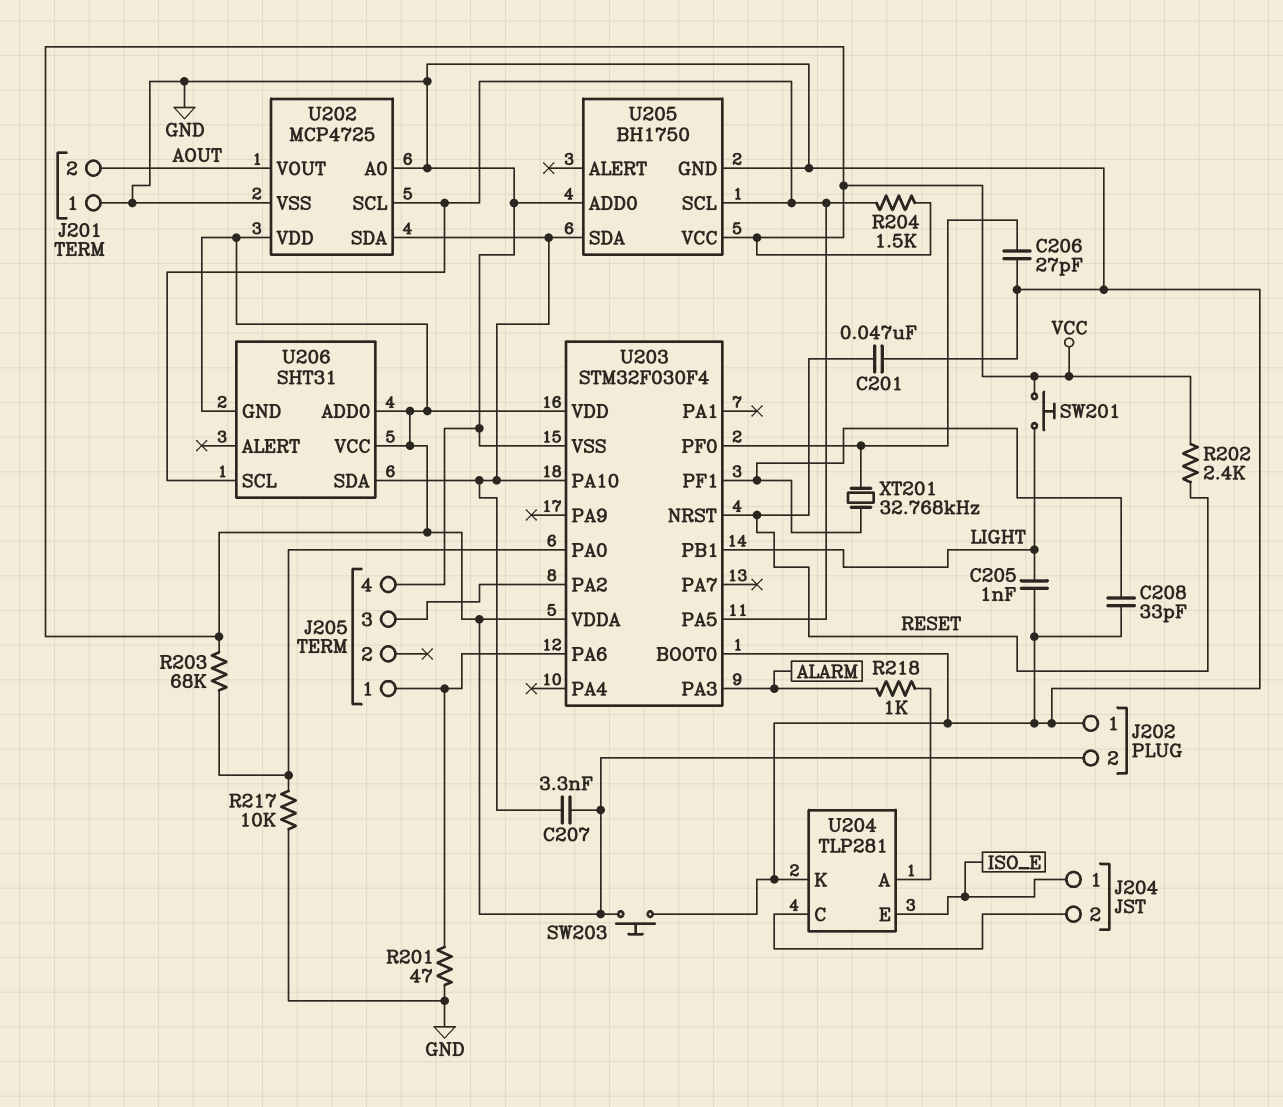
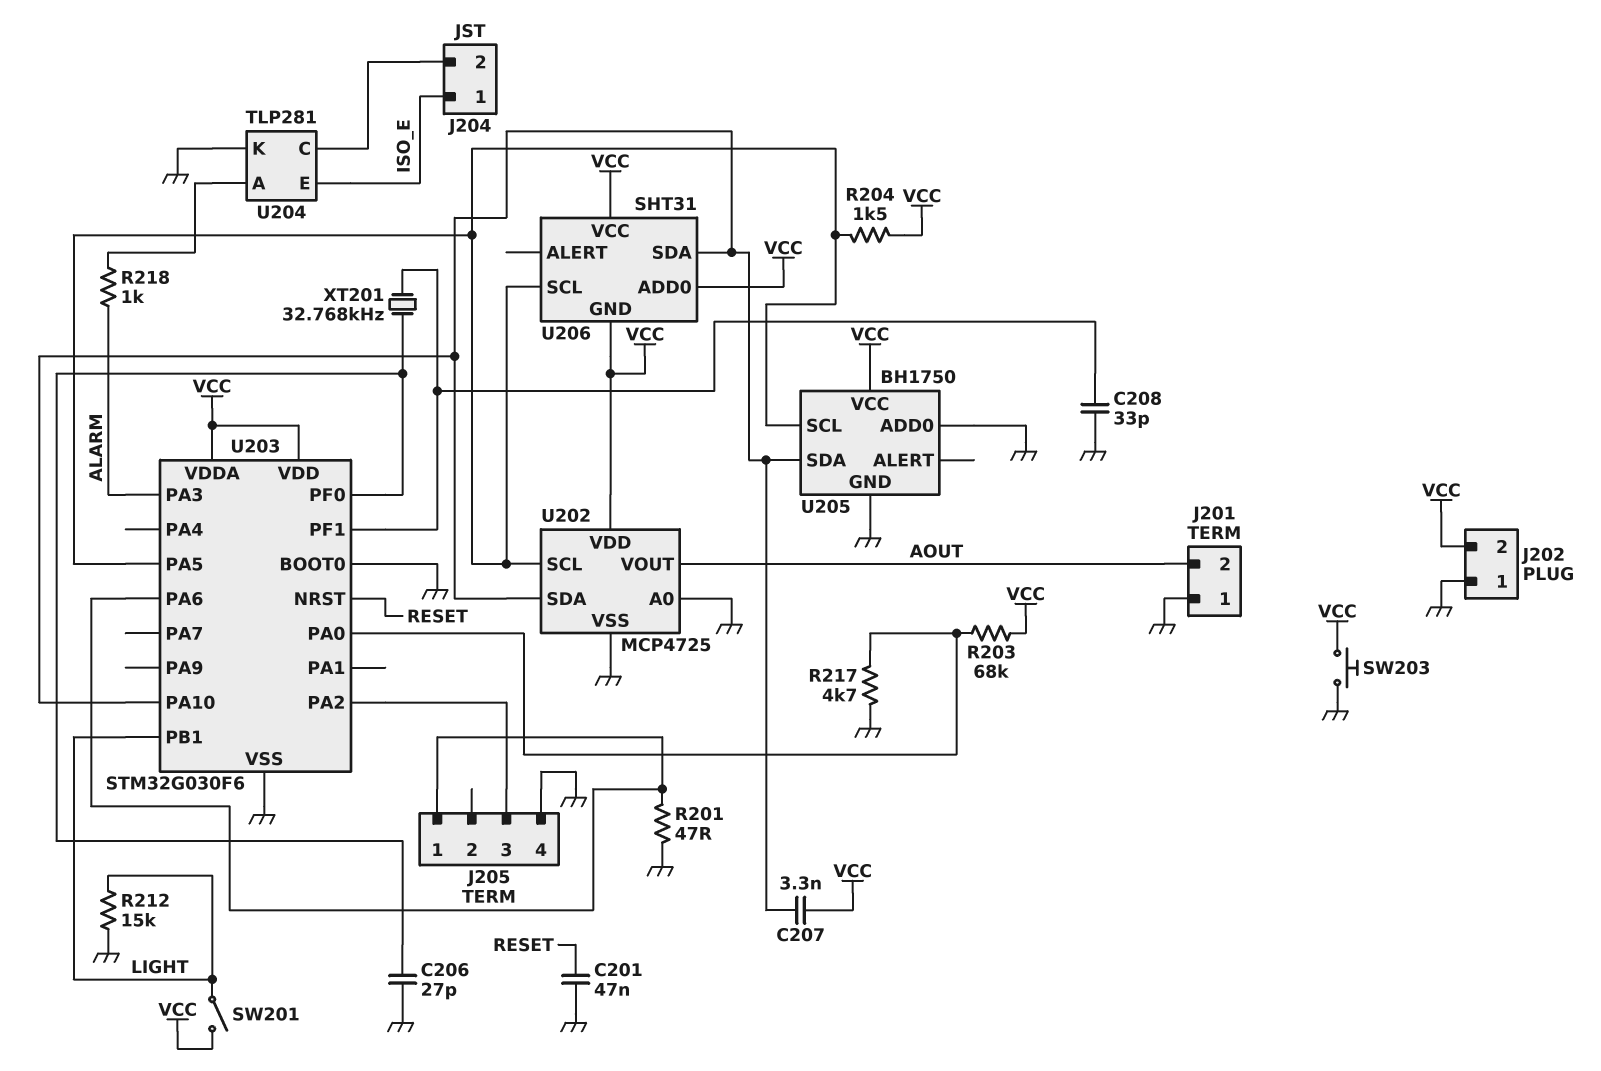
C205: 1nF (GND, LIGHT) -> none
R202: 2.4k (RESET, VCC) -> none
R212: none -> 15k (GND, LIGHT)
R217: 10k (GND, U203/PA0) -> 4.7k (GND, U203/PA0)
SW201: button (LIGHT, VCC) -> switch (LIGHT, VCC)
U203: STM32F030F4 -> STM32G030F6

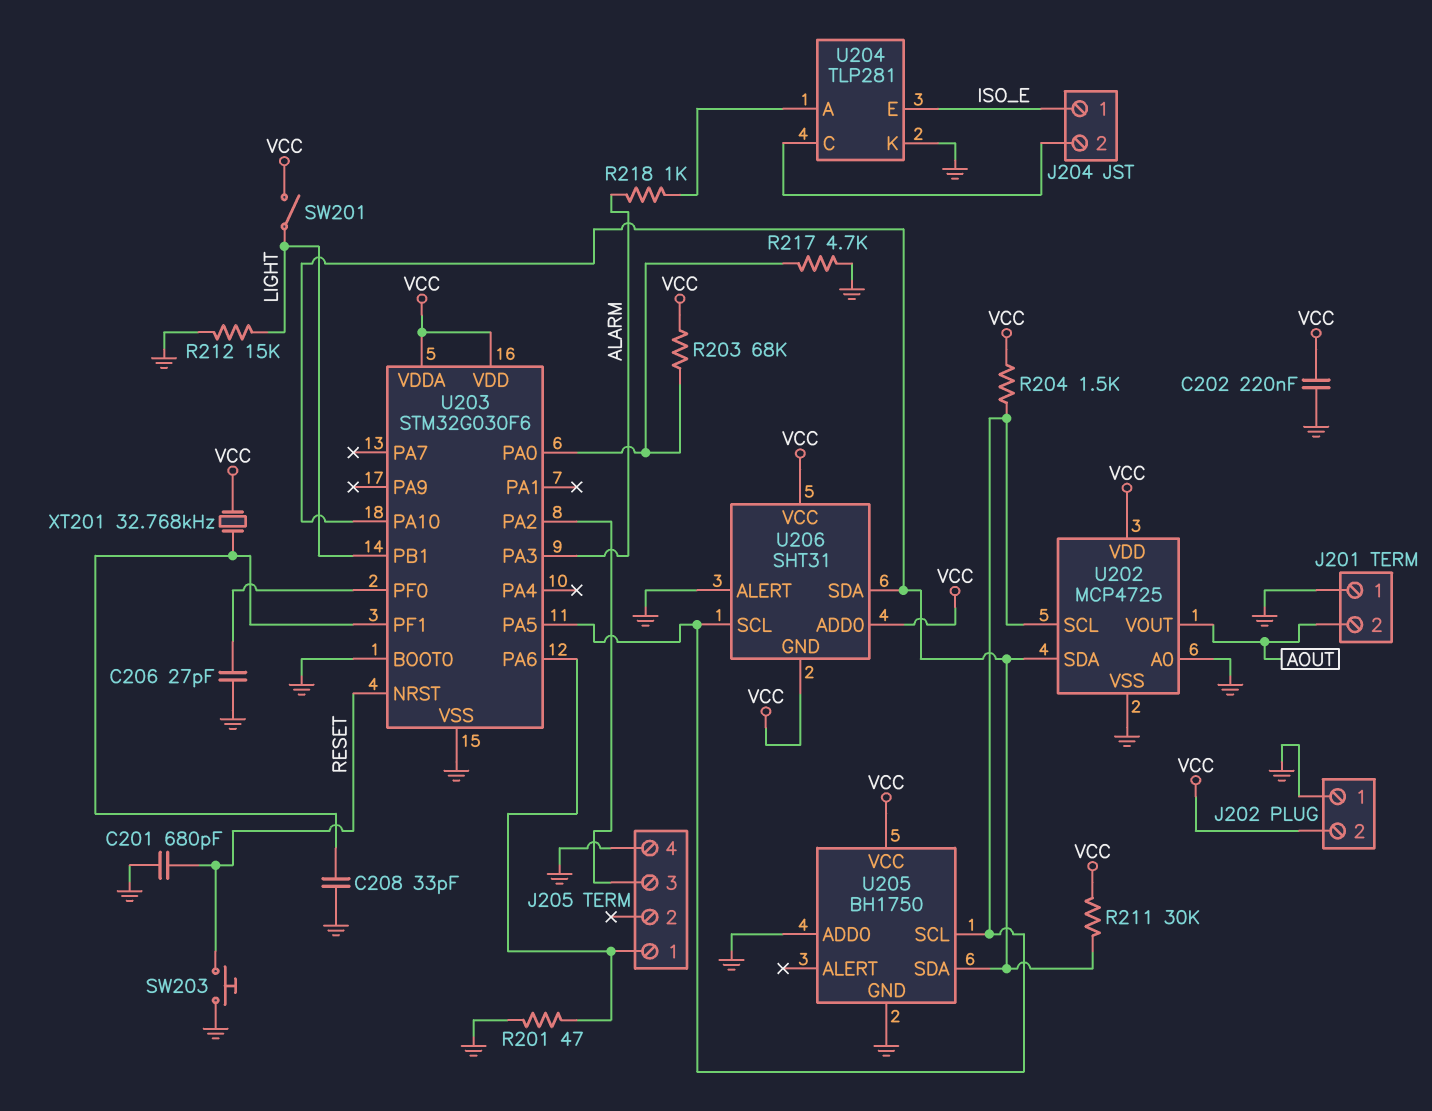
C201: 47nF (GND, RESET) -> 680pF (GND, RESET)
C202: none -> 220nF (GND, VCC)
C207: 3.3nF (U202/SDA, VCC) -> none
R211: none -> 30k (U202/SDA, VCC)
SW203: button (GND, VCC) -> button (GND, RESET)
U206 pin ALERT: none -> GND
XT201: 32.768kHz (U203/PF0, U203/PF1) -> 32.768kHz (U203/PF1, VCC)

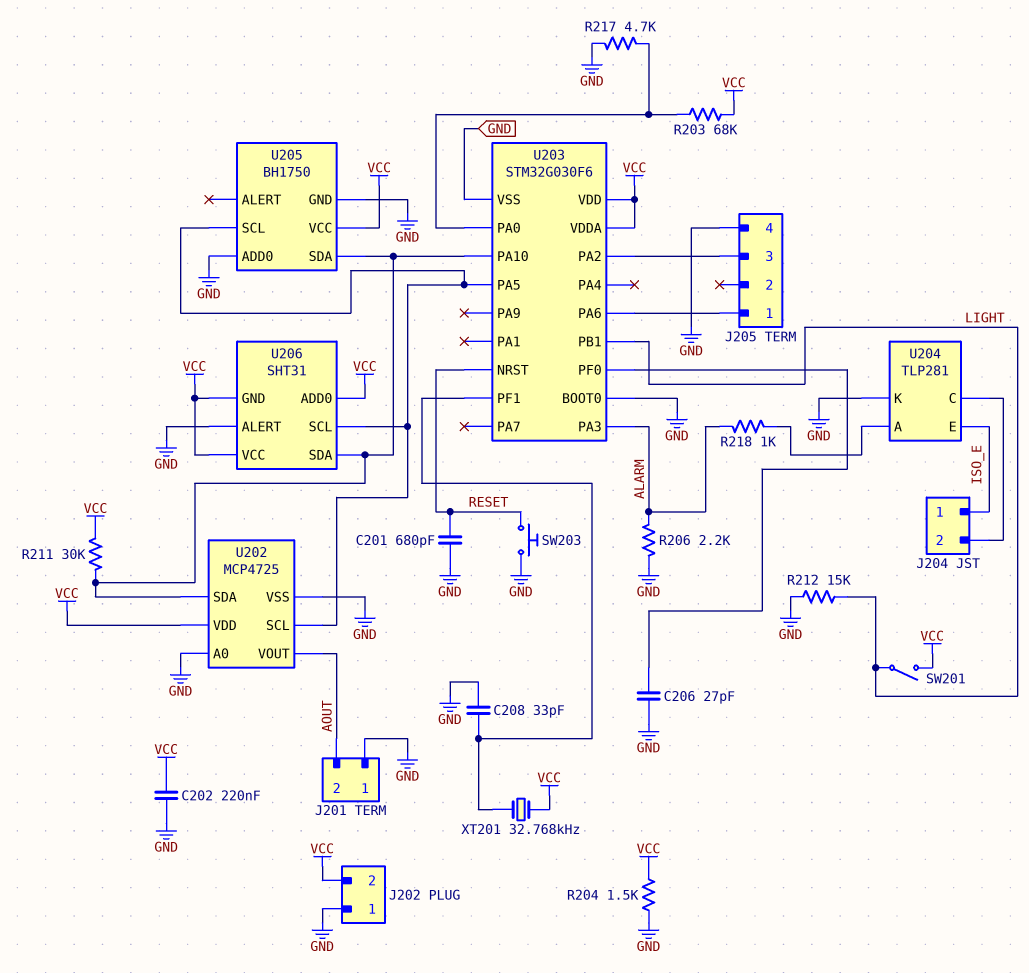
R201: 47 (GND, J205/1) -> none
R204: 1.5k (U202/SCL, VCC) -> 1.5k (GND, VCC)
R206: none -> 2.2k (ALARM, GND)

